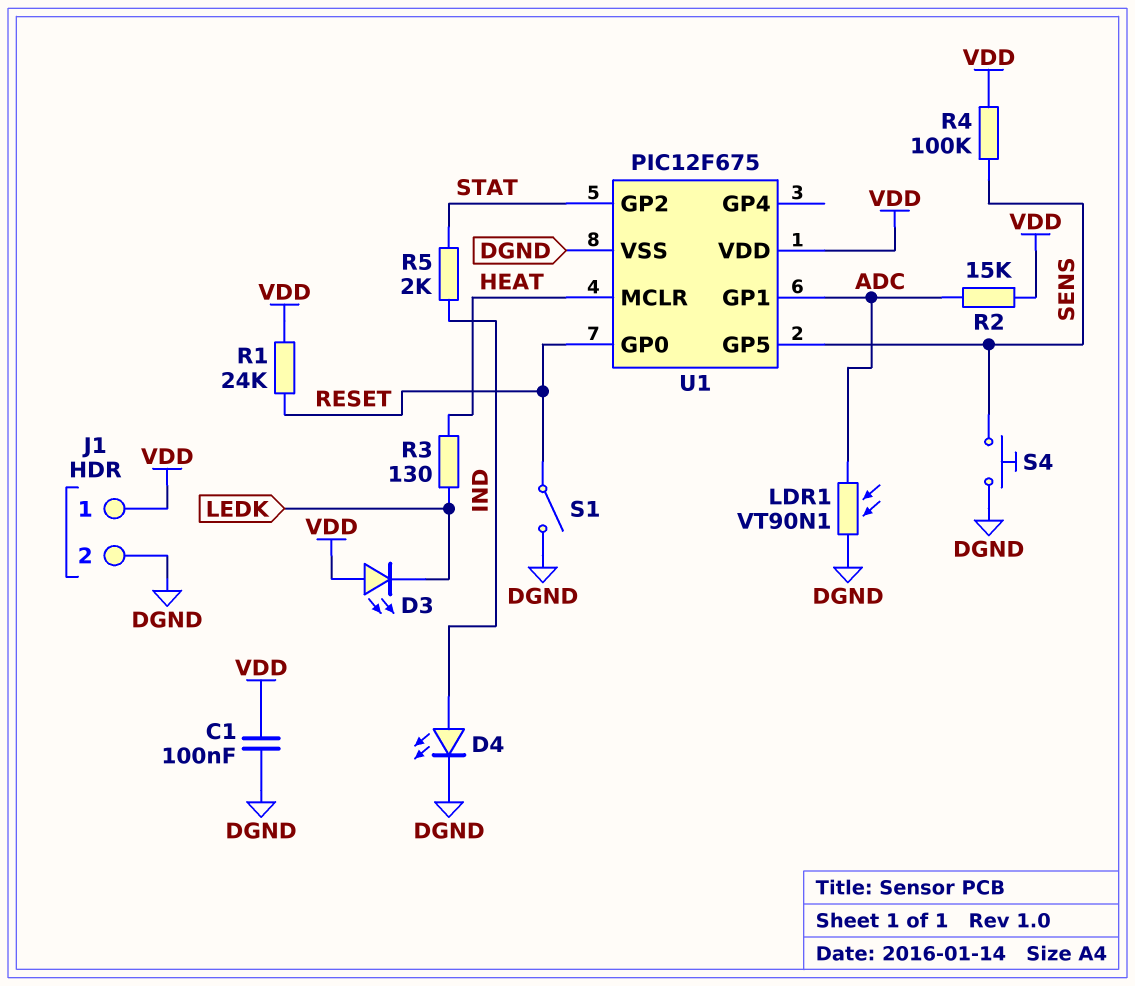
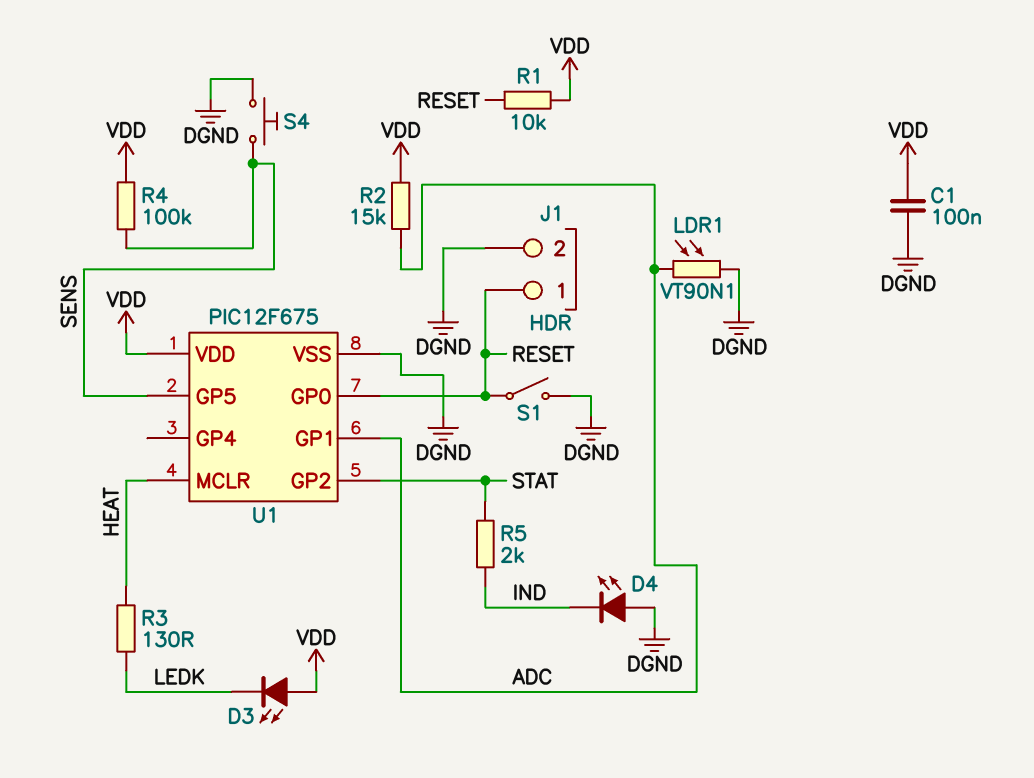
D4: LED (A IND, K DGND) -> LED (A DGND, K IND)
J1 pin 1: VDD -> RESET
R1: 24k (RESET, VDD) -> 10k (RESET, VDD)

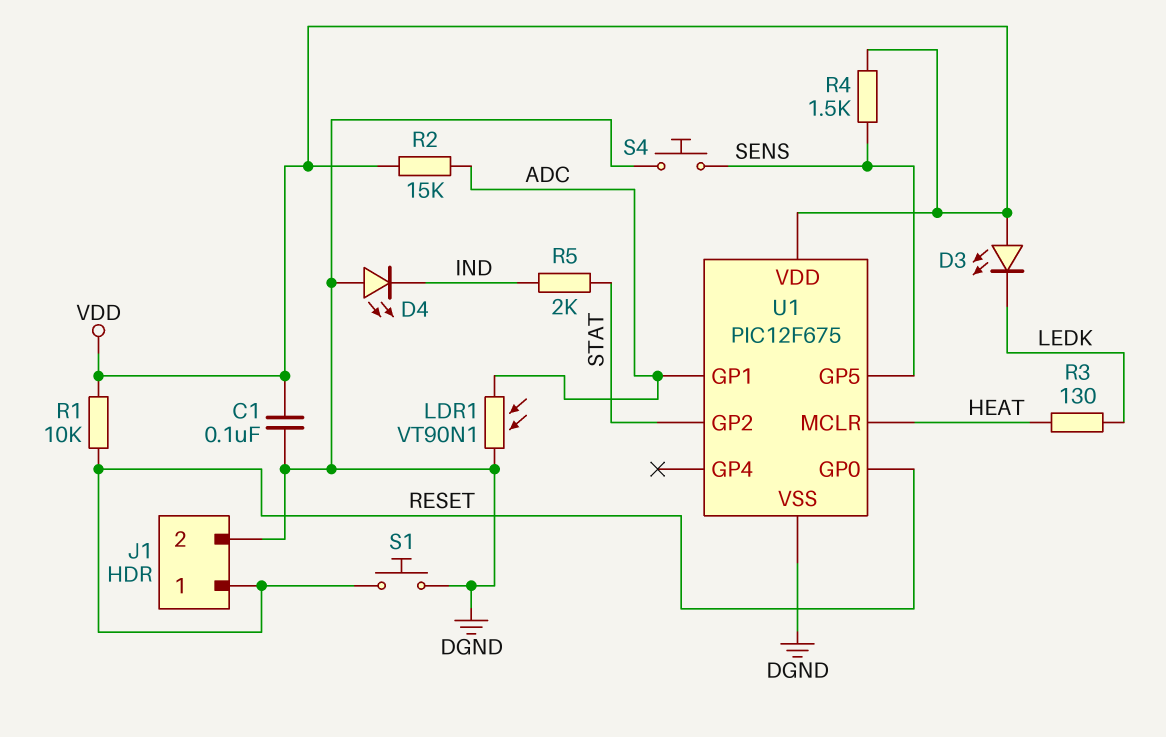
R4: 100k (SENS, VDD) -> 1.5k (SENS, VDD)
S1: switch (DGND, RESET) -> button (DGND, RESET)

